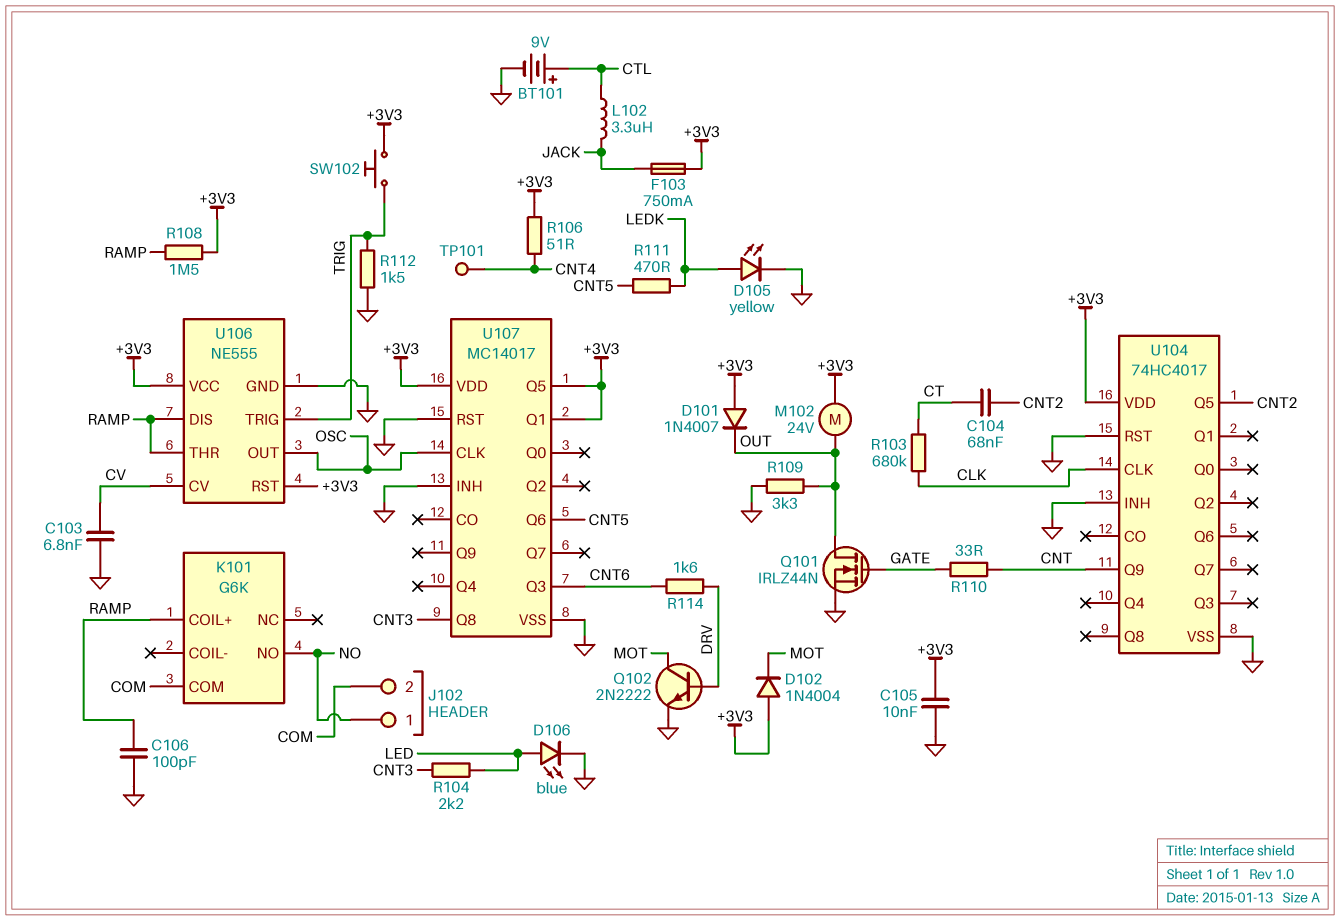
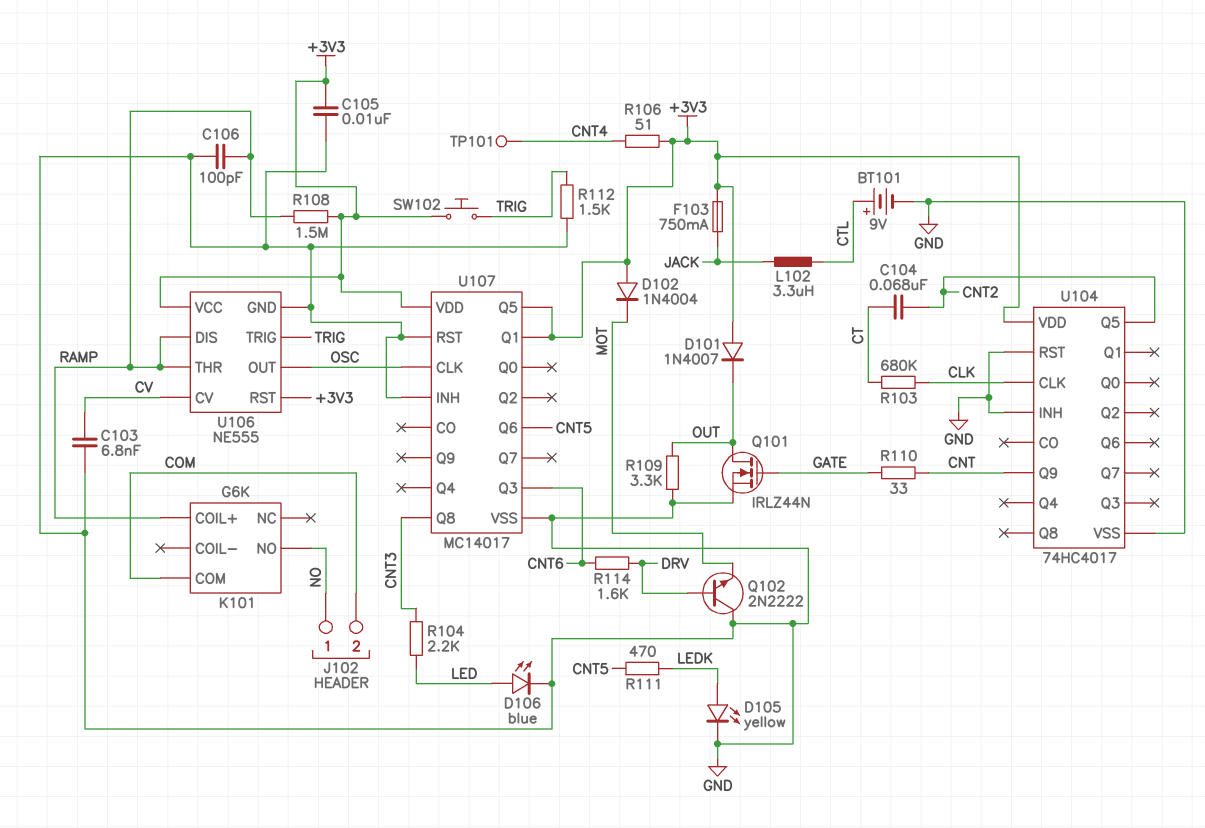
M102: motor 24V (+3V3, OUT) -> none
Q102: NPN 2N2222 (B DRV, C MOT, E GND) -> NPN 2N2222 (B DRV, C GND, E MOT)

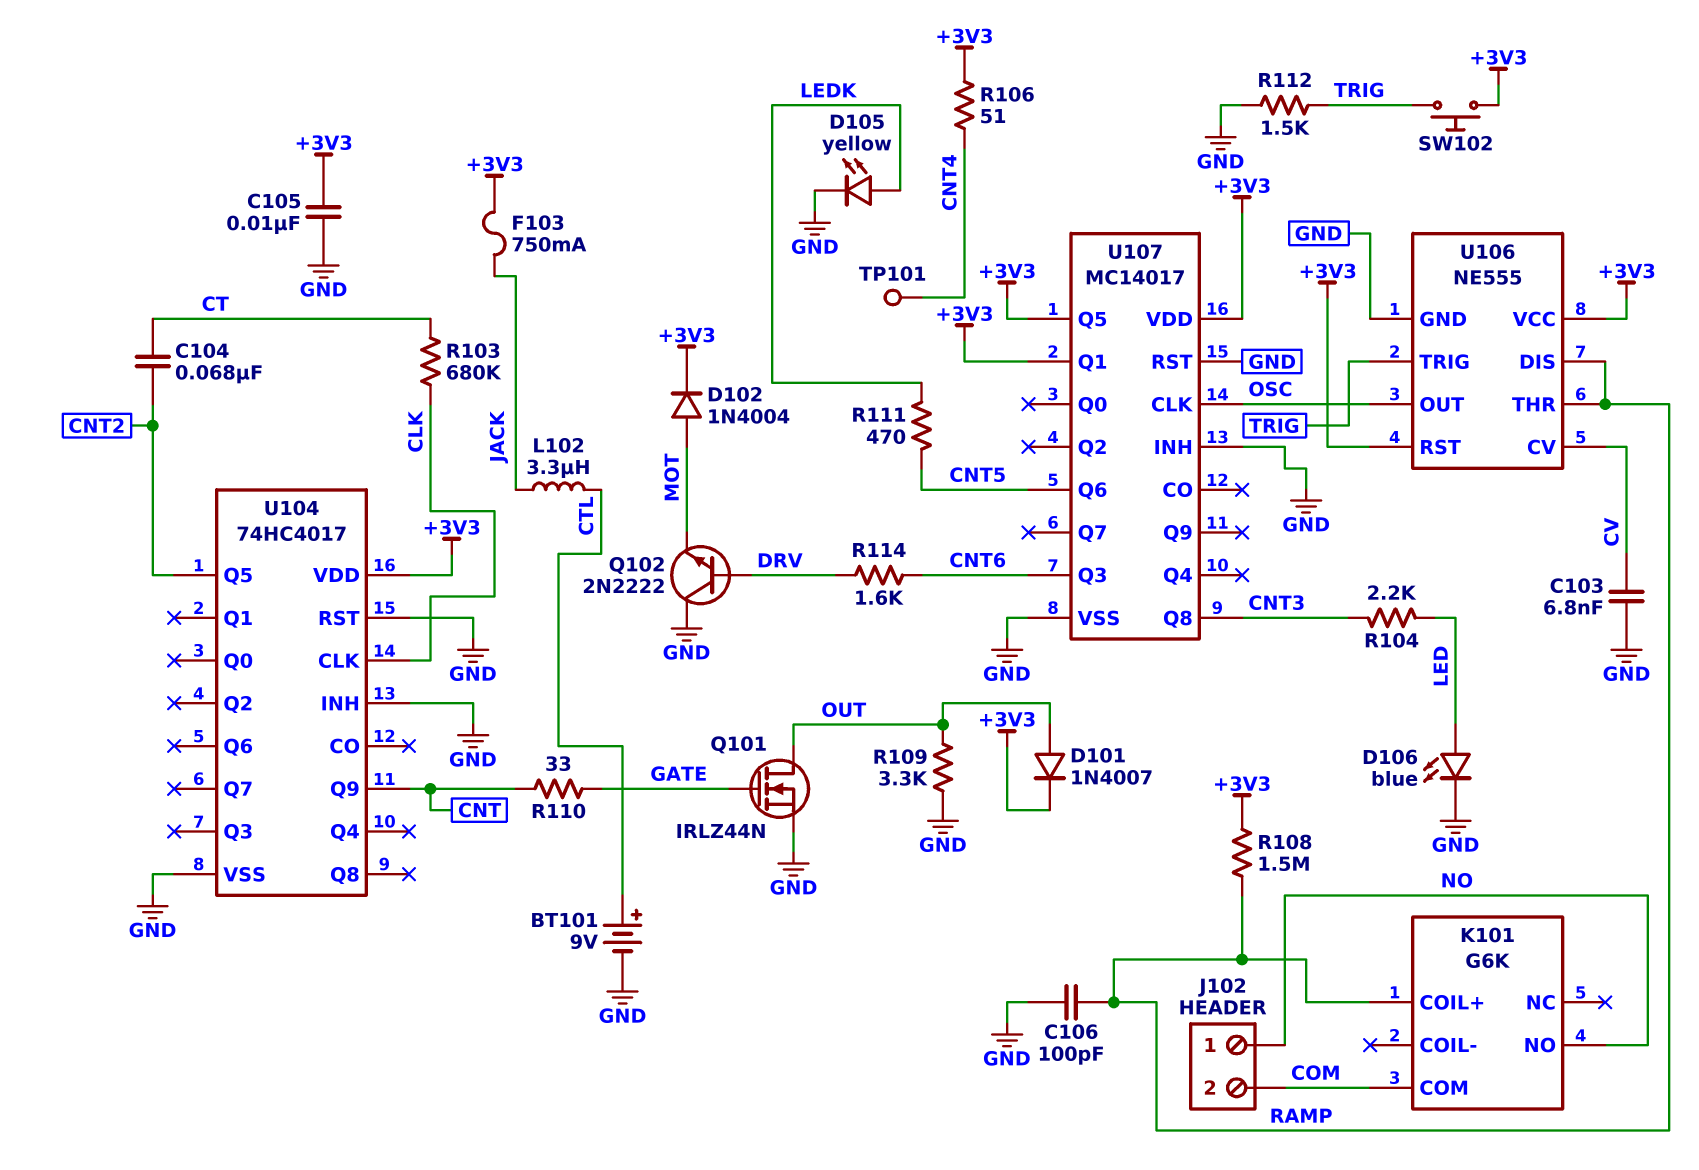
D101: diode 1N4007 (A +3V3, K OUT) -> diode 1N4007 (A OUT, K +3V3)
D102: diode 1N4004 (A +3V3, K MOT) -> diode 1N4004 (A MOT, K +3V3)

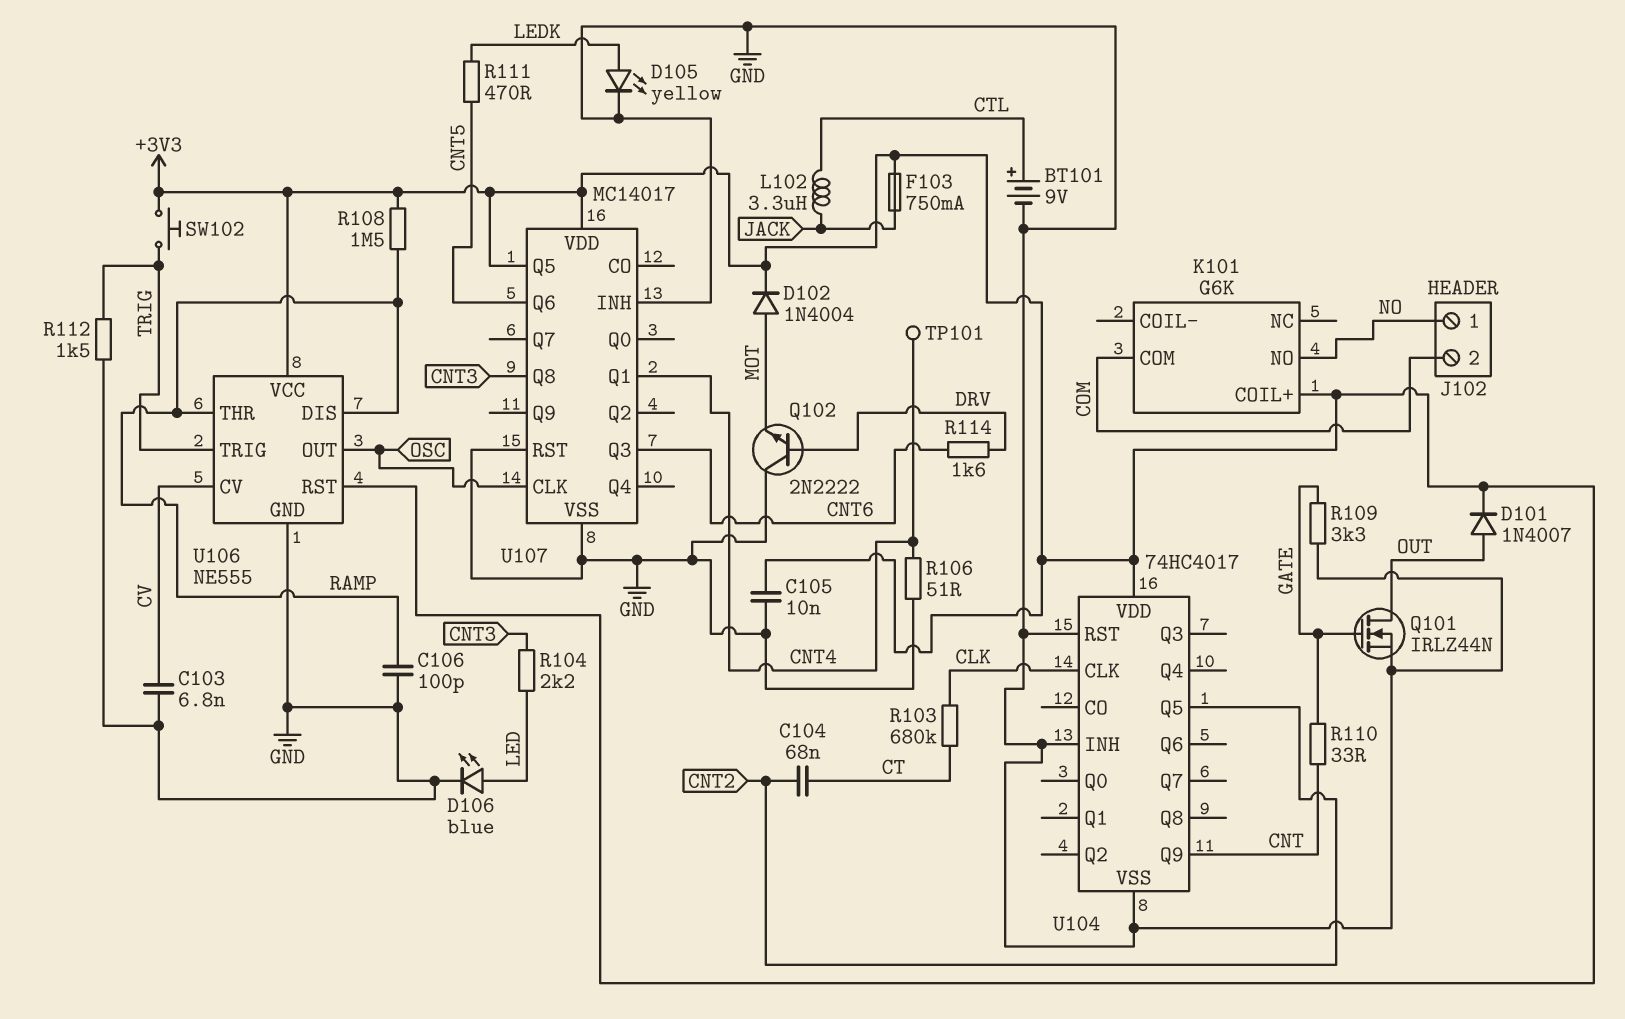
K101 pin COIL+: RAMP -> +3V3
R106: 51 (+3V3, CNT4) -> 51 (CNT4, GND)
R109: 3.3k (GND, OUT) -> 3.3k (GATE, GND)
U107 pin Q1: +3V3 -> CNT4

